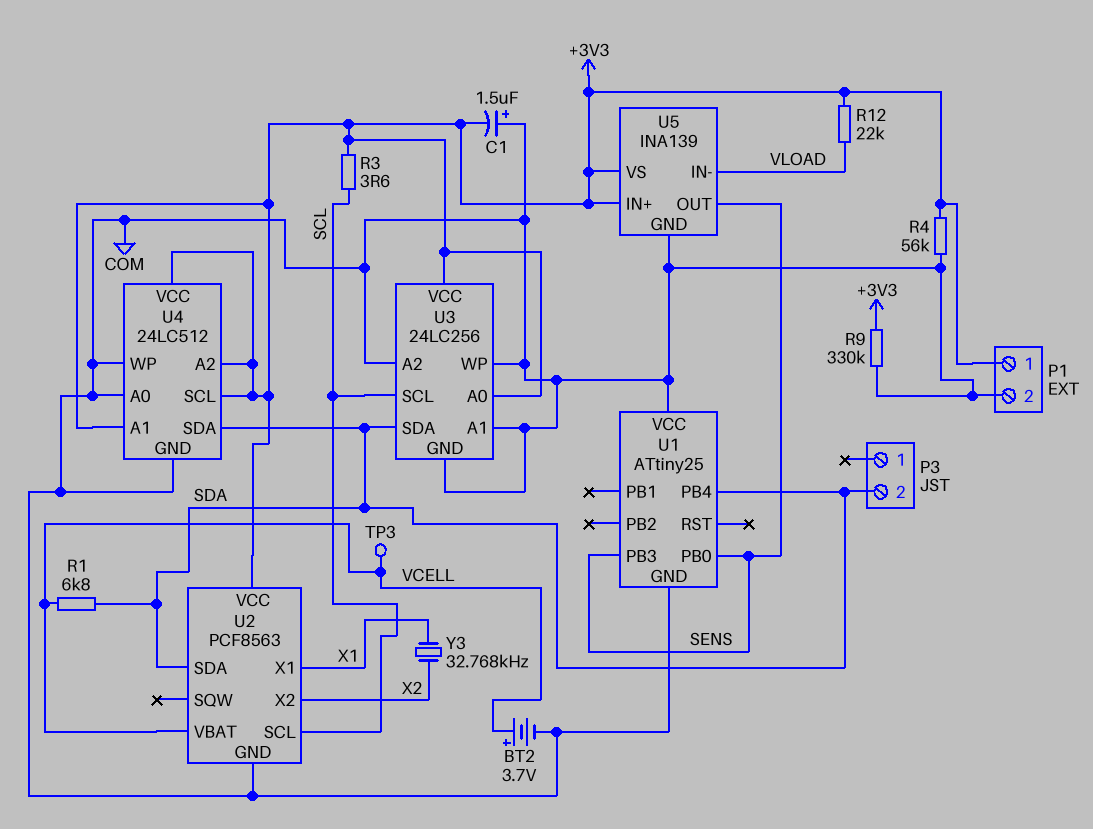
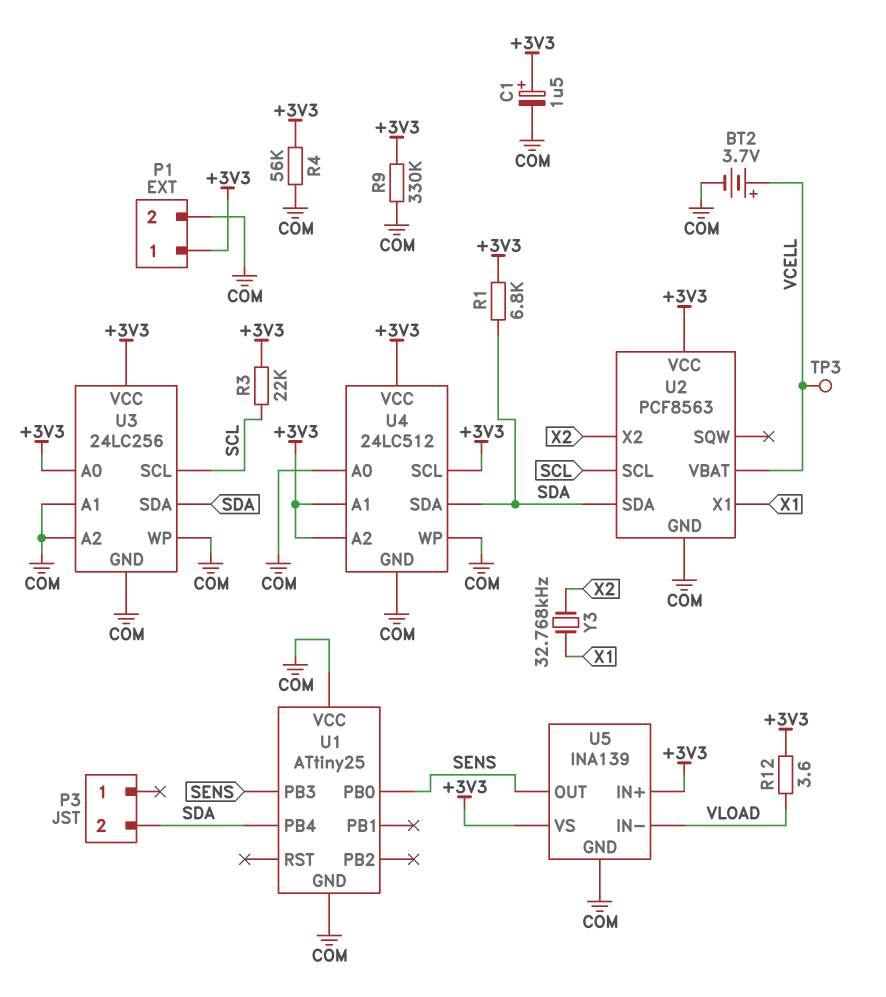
C1: 1.5uF (plus COM, minus +3V3) -> 1.5uF (plus +3V3, minus COM)
R1: 6.8k (SDA, VCELL) -> 6.8k (+3V3, SDA)
R3: 3.6 (+3V3, SCL) -> 22k (+3V3, SCL)
R12: 22k (+3V3, VLOAD) -> 3.6 (+3V3, VLOAD)

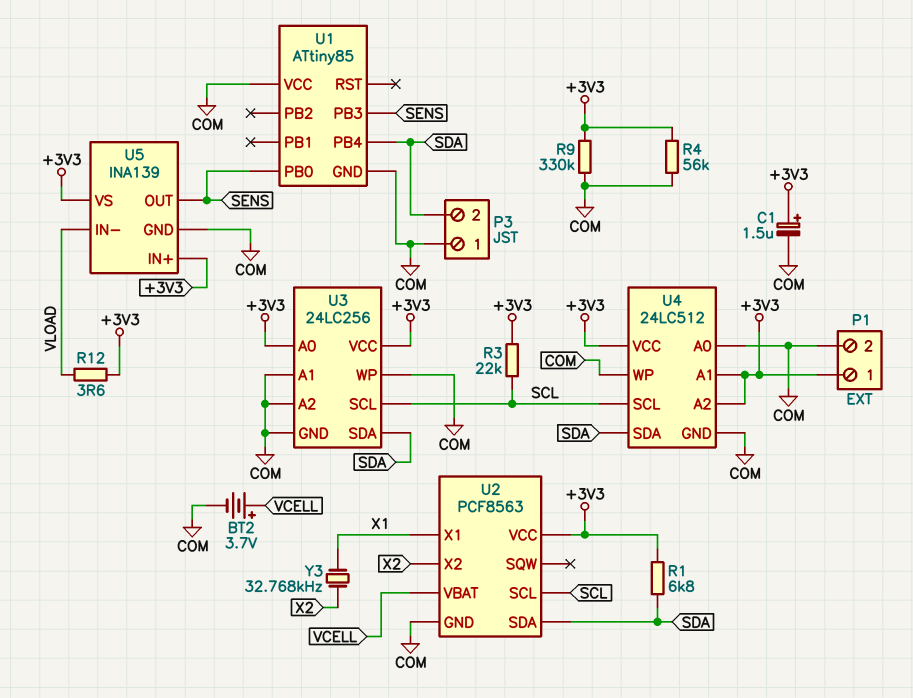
P3 pin 1: none -> COM
TP3: test point (VCELL) -> none
U1: ATtiny25 -> ATtiny85
U4 pin SCL: +3V3 -> SCL

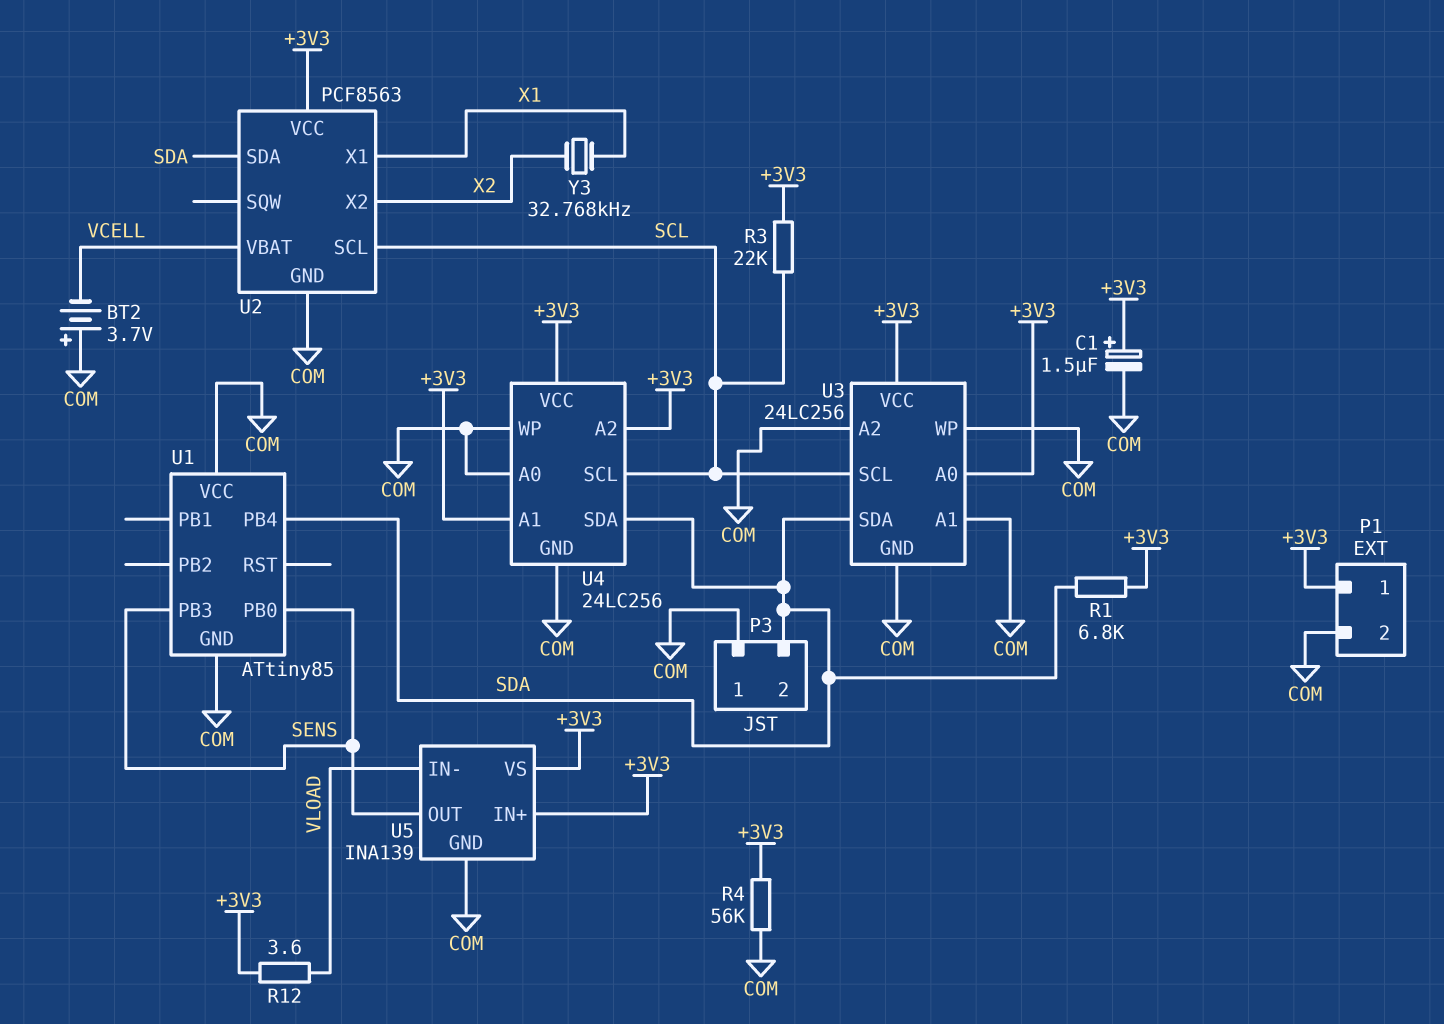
BT2: 3.7V (plus VCELL, minus COM) -> 3.7V (plus COM, minus VCELL)
R9: 330k (+3V3, COM) -> none
U4: 24LC512 -> 24LC256

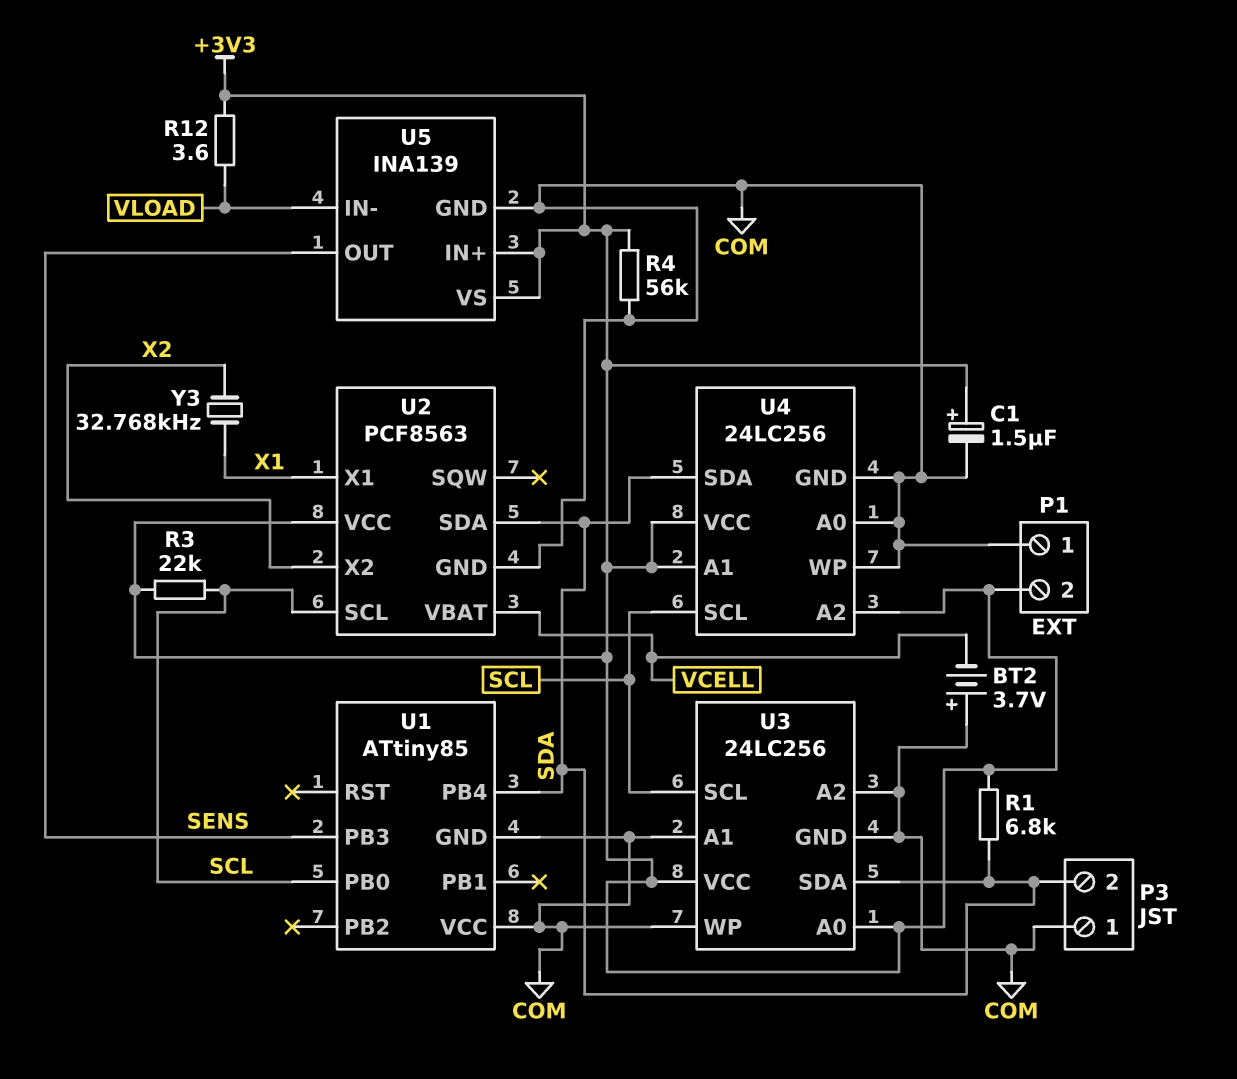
P1 pin 1: +3V3 -> COM
P1 pin 2: COM -> +3V3
U1 pin PB0: SENS -> SCL

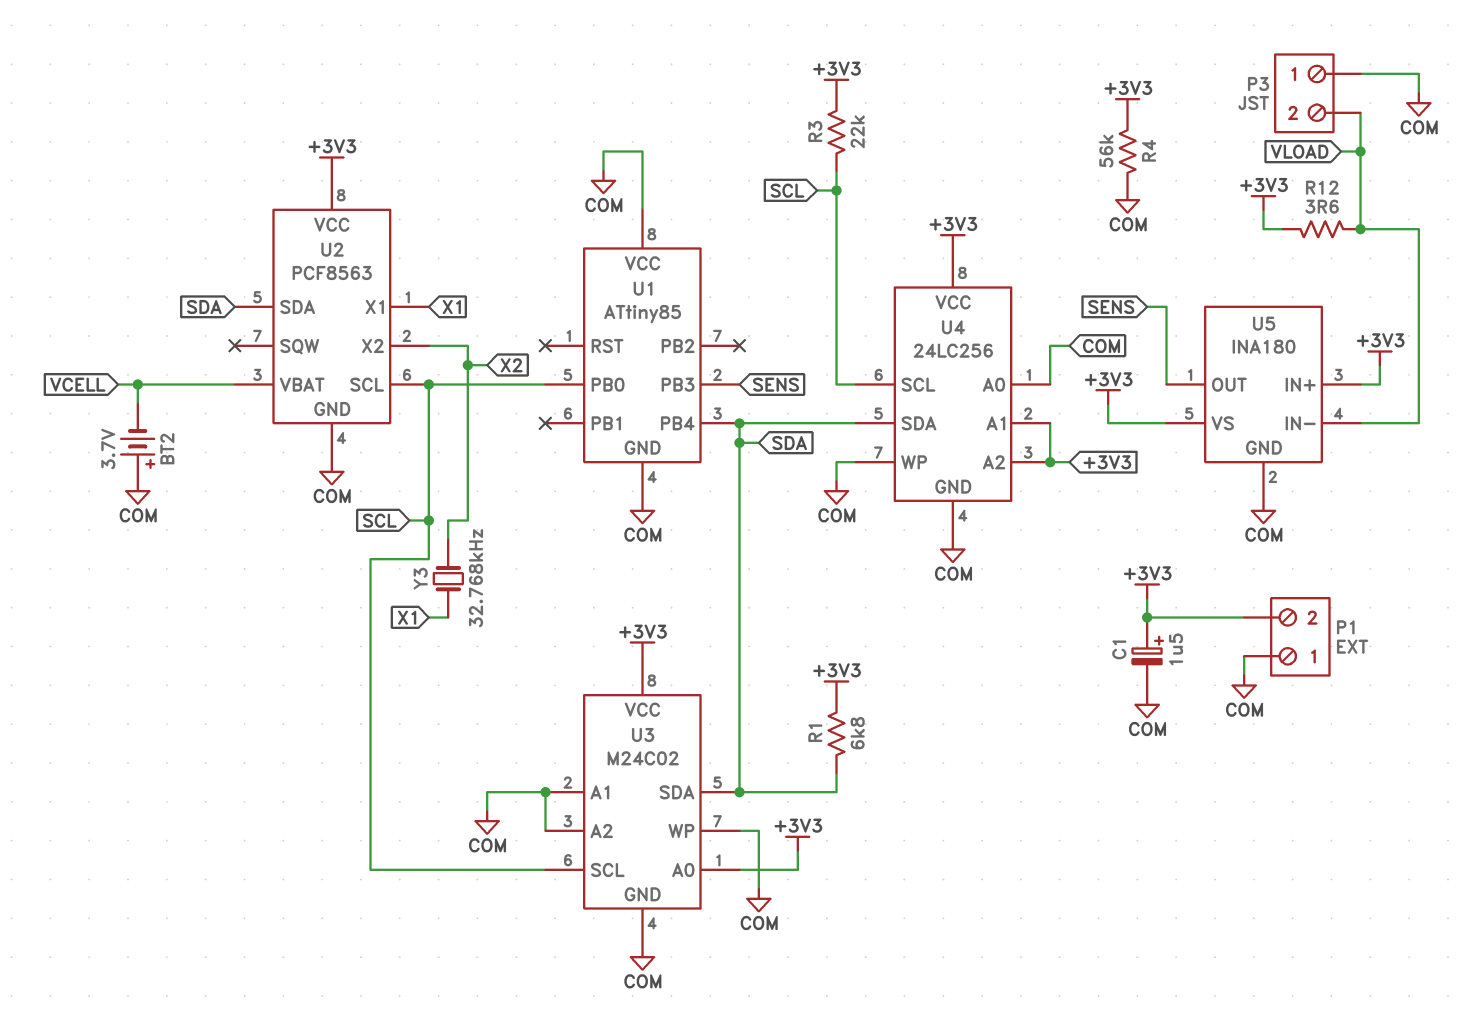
P3 pin 2: SDA -> VLOAD
U3: 24LC256 -> M24C02
U5: INA139 -> INA180

